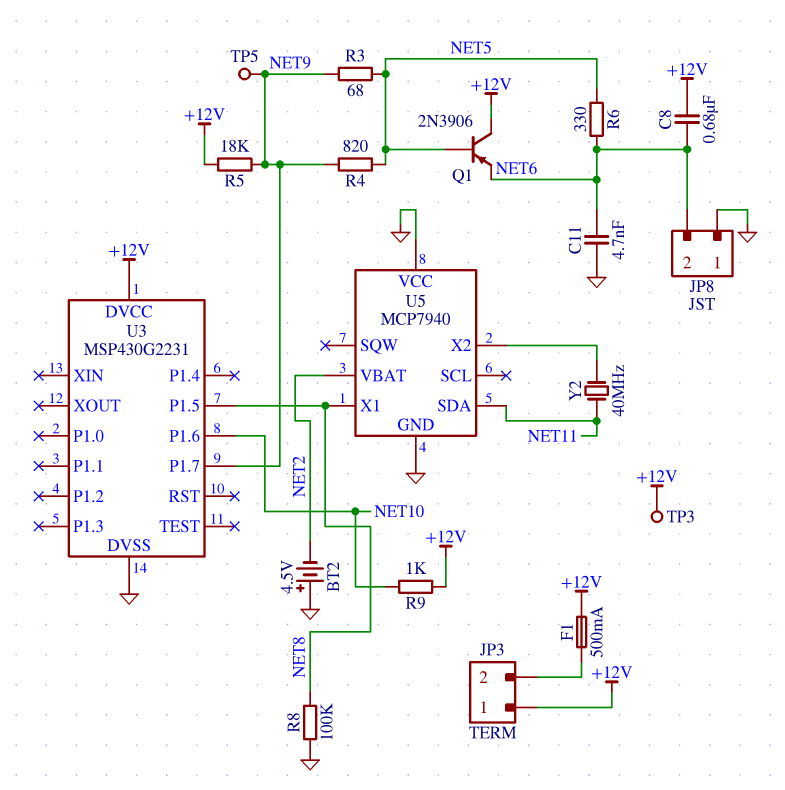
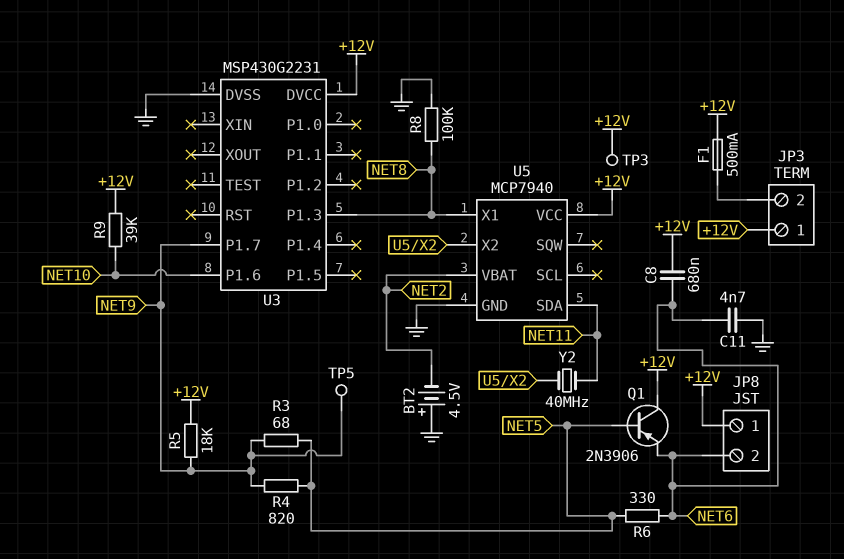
JP8 pin 1: GND -> +12V
R9: 1k (+12V, NET10) -> 39k (+12V, NET10)
U3 pin P1.3: none -> NET8
U3 pin P1.5: NET8 -> none
U5 pin VCC: GND -> +12V

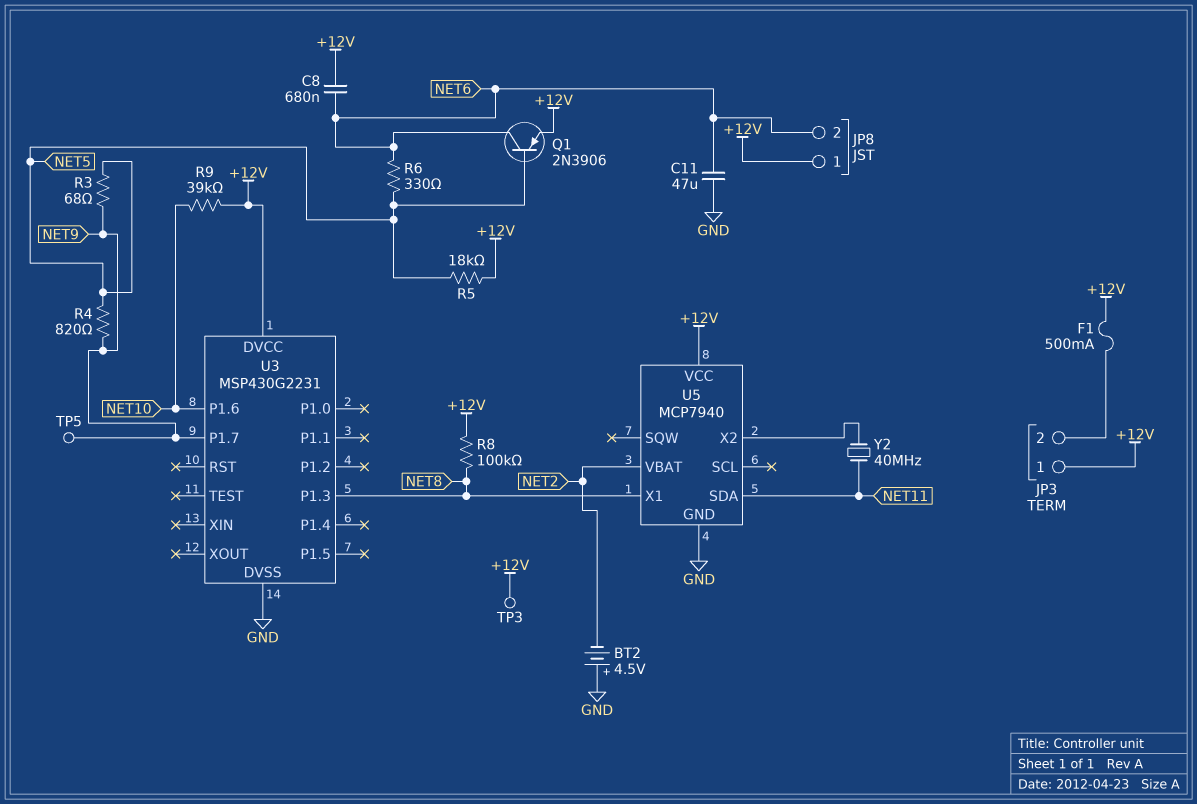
C11: 4.7nF (GND, NET6) -> 47uF (GND, NET6)
Q1: PNP 2N3906 (B NET5, C +12V, E NET6) -> PNP 2N3906 (B NET5, C NET6, E +12V)
R5: 18k (+12V, NET9) -> 18k (+12V, NET5)
R8: 100k (GND, NET8) -> 100k (+12V, NET8)

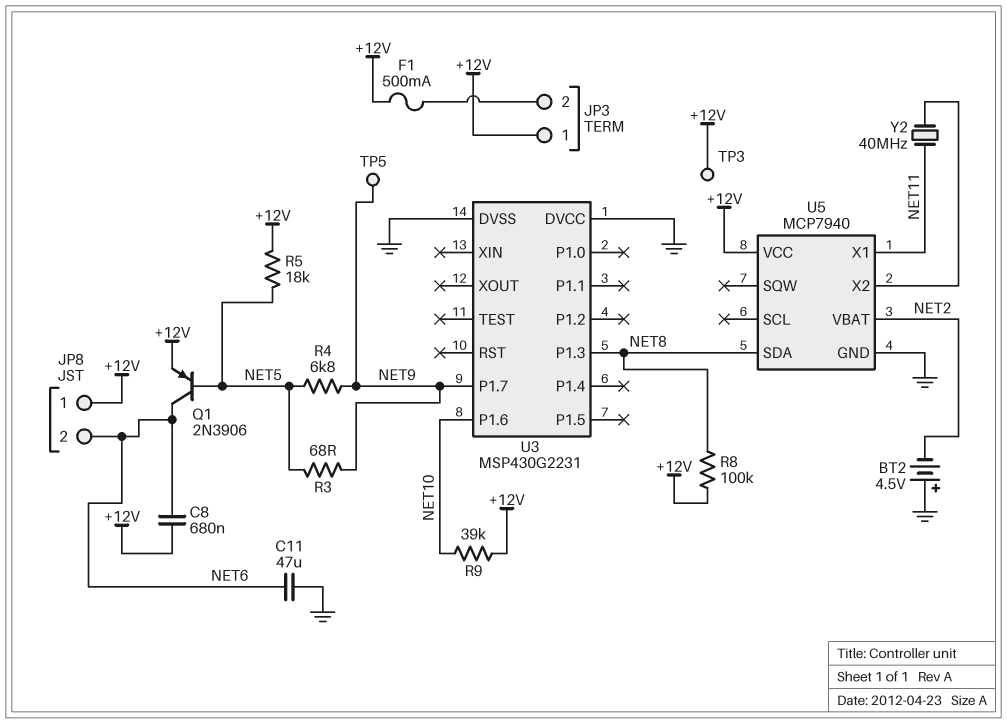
R4: 820 (NET5, NET9) -> 6.8k (NET5, NET9)
R6: 330 (NET5, NET6) -> none
U3 pin DVCC: +12V -> GND
U5 pin SDA: NET11 -> NET8
U5 pin X1: NET8 -> NET11

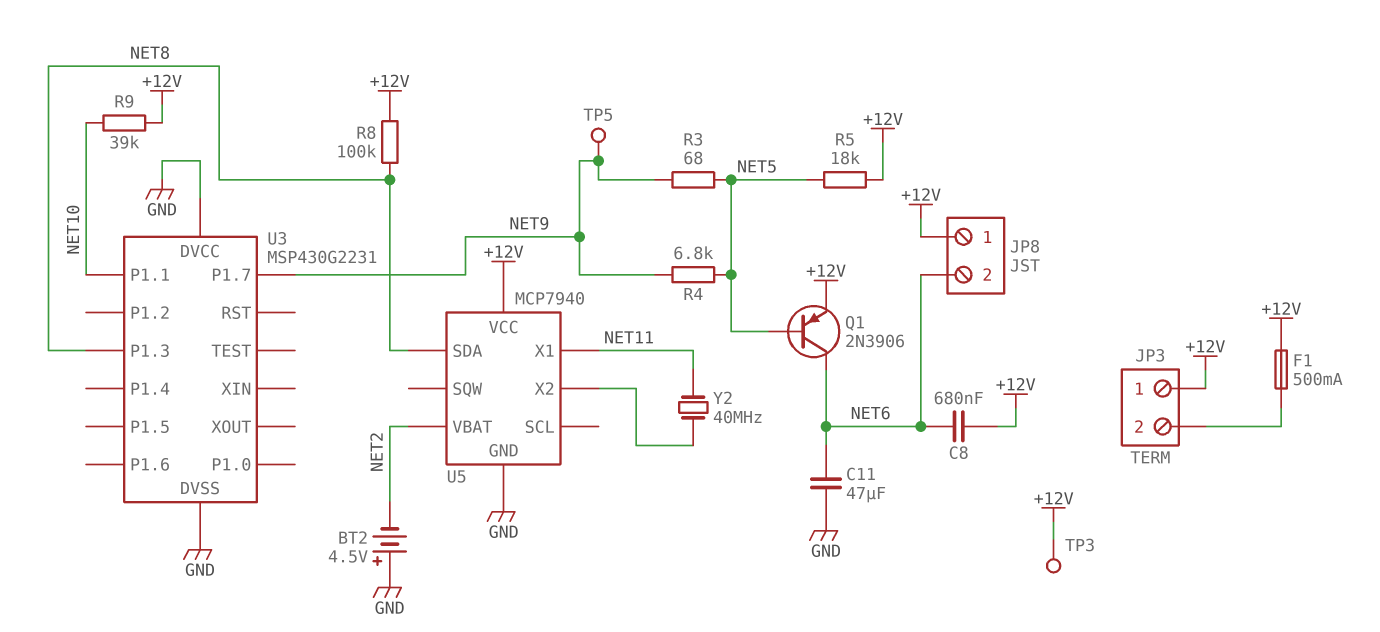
U3 pin P1.1: none -> NET10
U3 pin P1.6: NET10 -> none

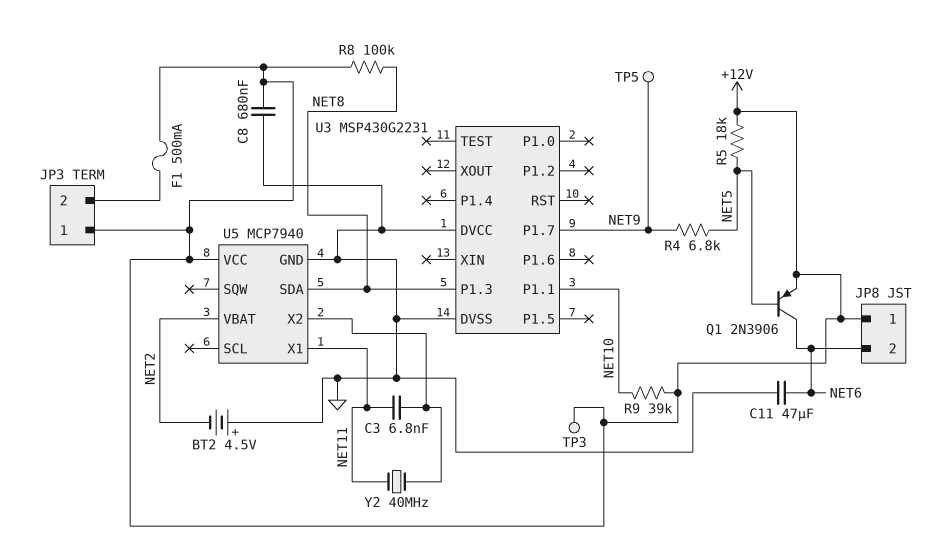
C3: none -> 6.8nF (NET11, U5/X2)
C8: 680nF (+12V, NET6) -> 680nF (+12V, GND)
R3: 68 (NET5, NET9) -> none

